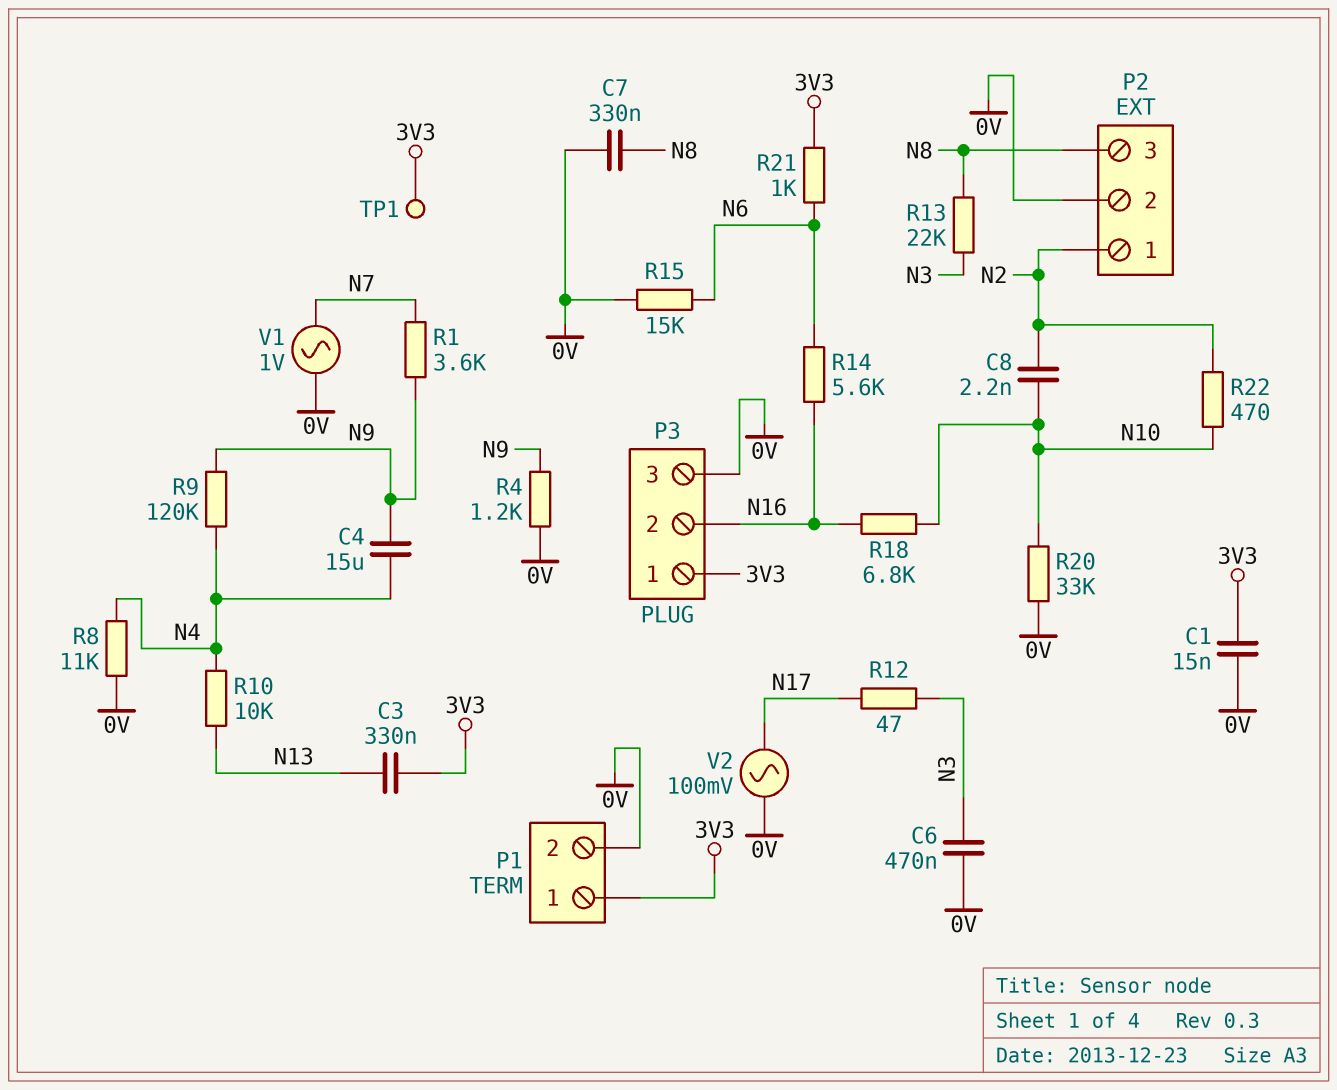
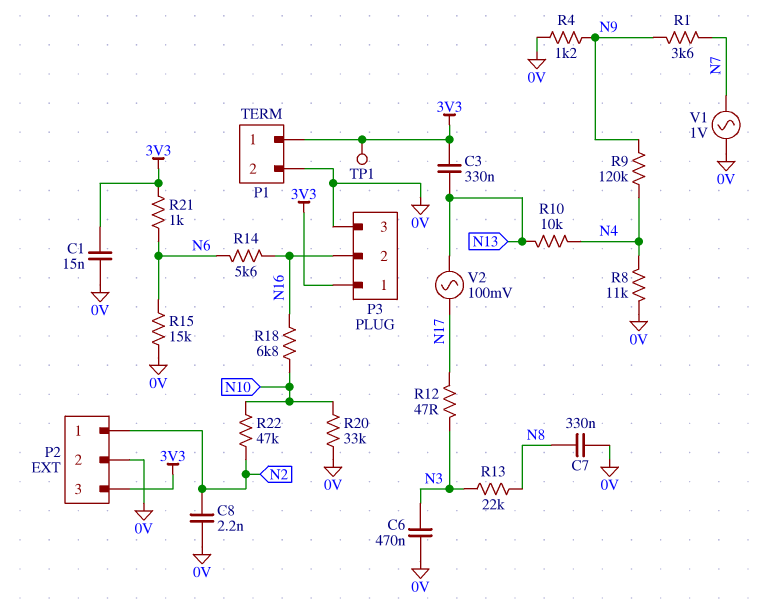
C4: 15uF (N4, N9) -> none
C8: 2.2nF (N2, N10) -> 2.2nF (0V, N2)
P2 pin 3: N8 -> 3V3
R22: 470 (N2, N10) -> 47k (N2, N10)
V2: AC 100mV (0V, N17) -> AC 100mV (N13, N17)

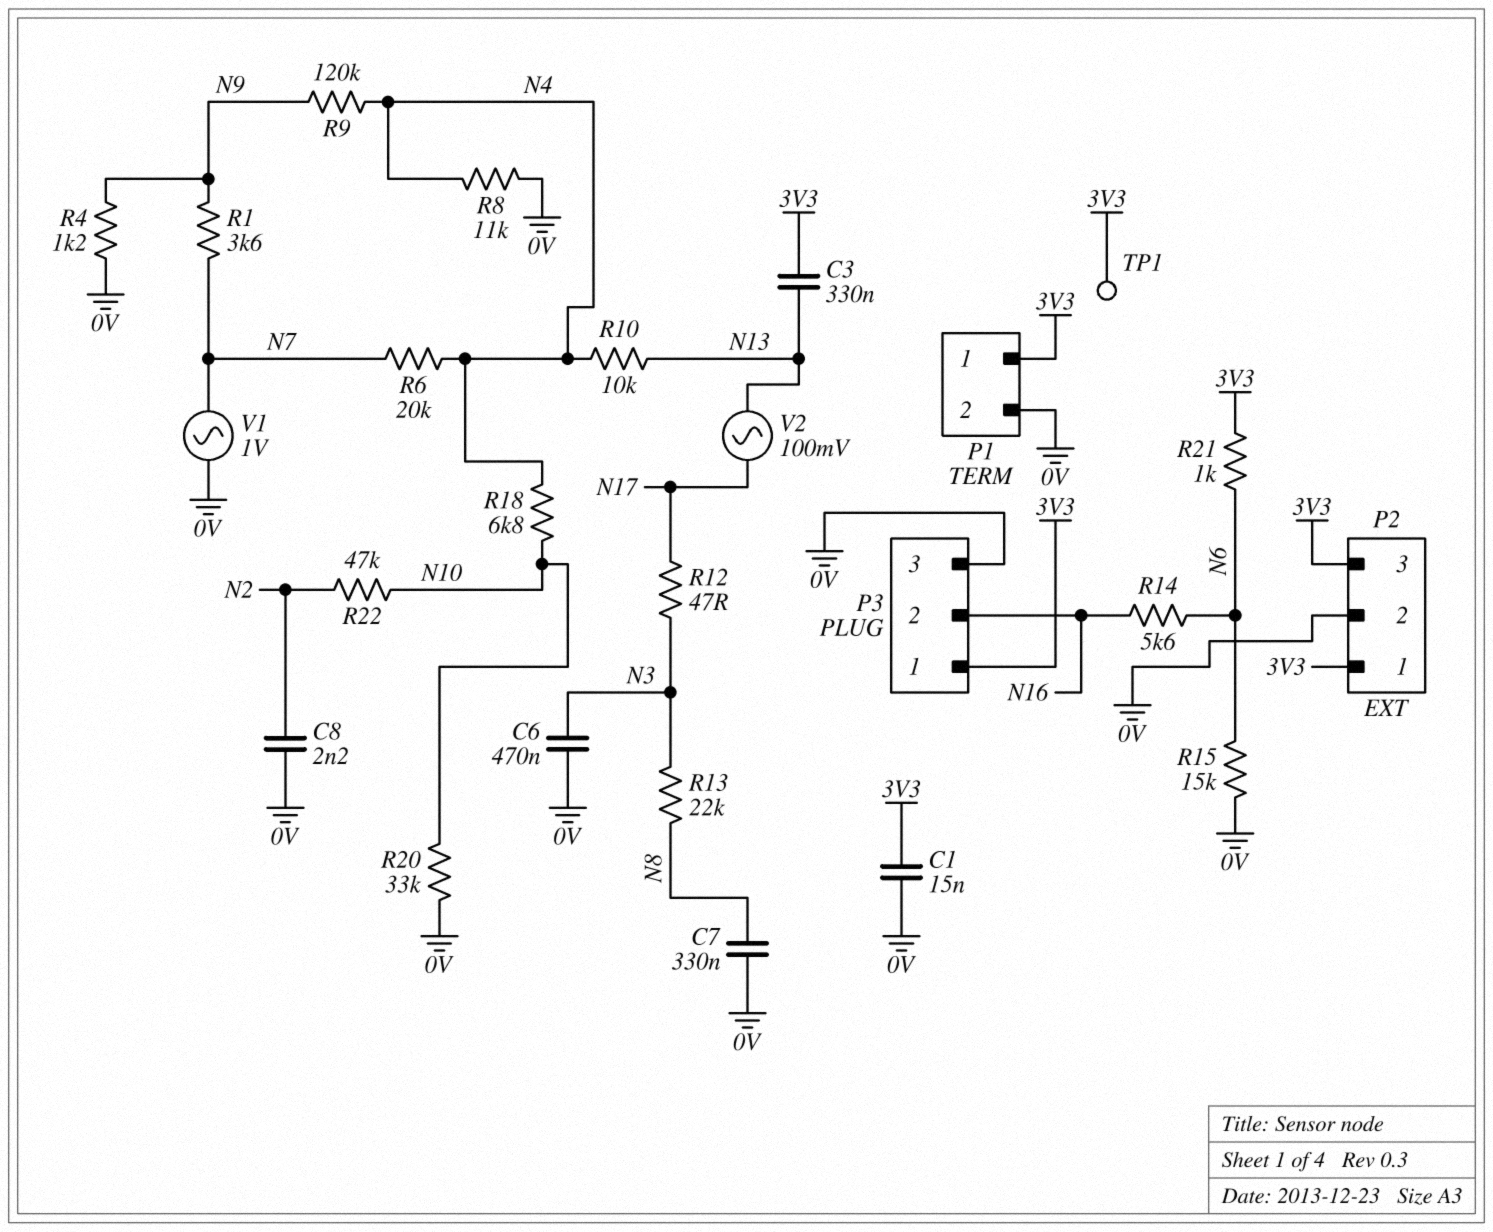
P2 pin 1: N2 -> 3V3
R6: none -> 20k (N4, N7)
R18: 6.8k (N10, N16) -> 6.8k (N4, N10)

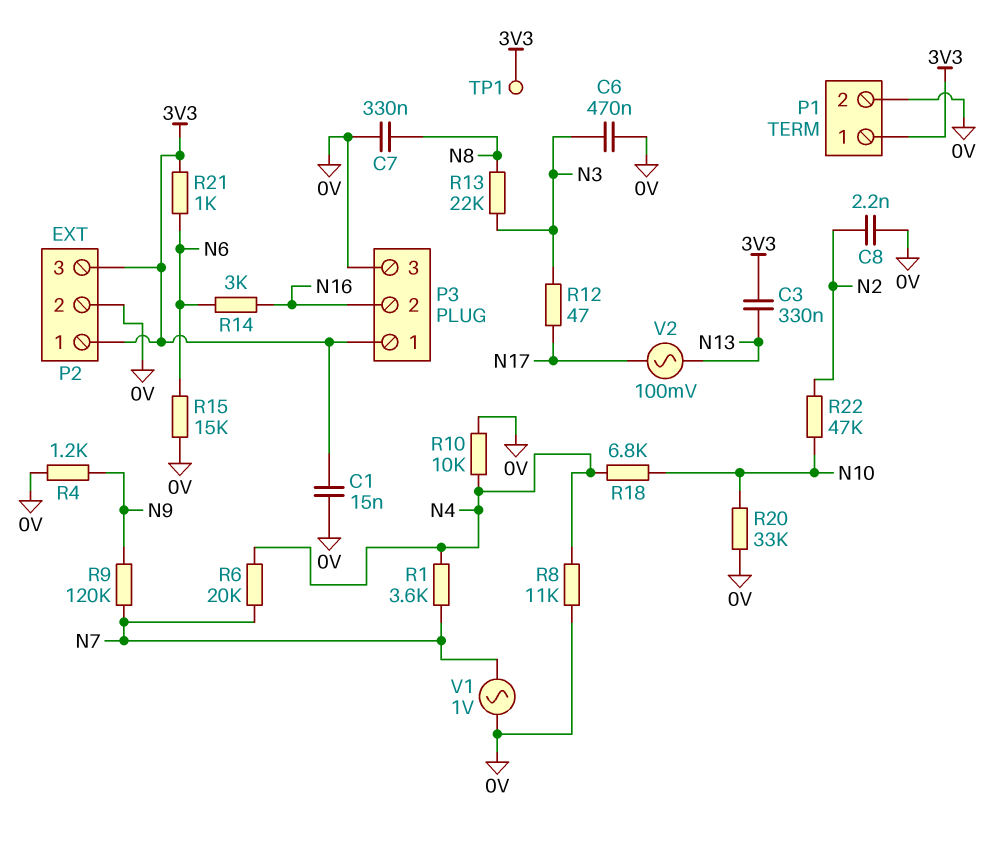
R1: 3.6k (N7, N9) -> 3.6k (N4, N7)
R9: 120k (N4, N9) -> 120k (N7, N9)
R10: 10k (N4, N13) -> 10k (0V, N4)
R14: 5.6k (N6, N16) -> 3k (N6, N16)

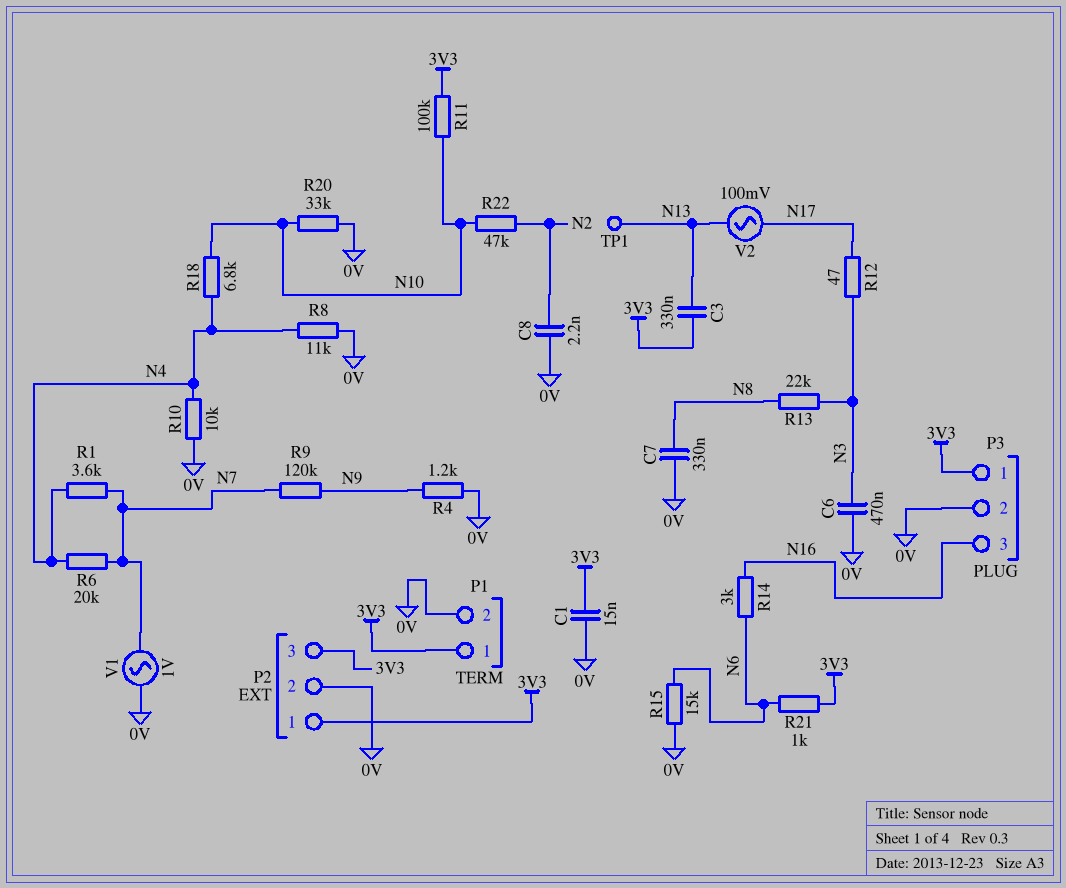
P3 pin 2: N16 -> 0V
P3 pin 3: 0V -> N16
R11: none -> 100k (3V3, N10)
TP1: test point (3V3) -> test point (N13)

